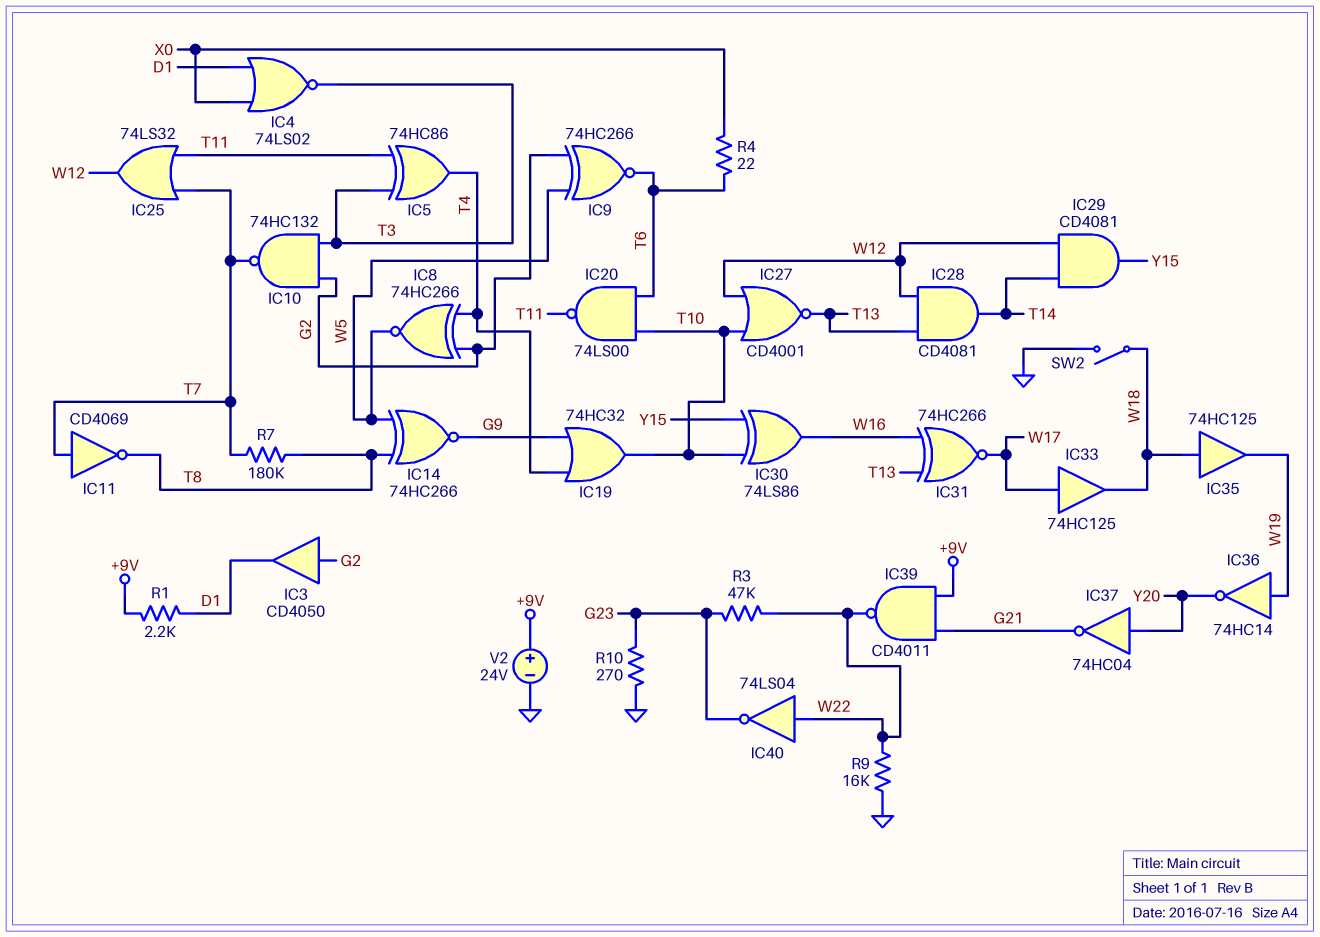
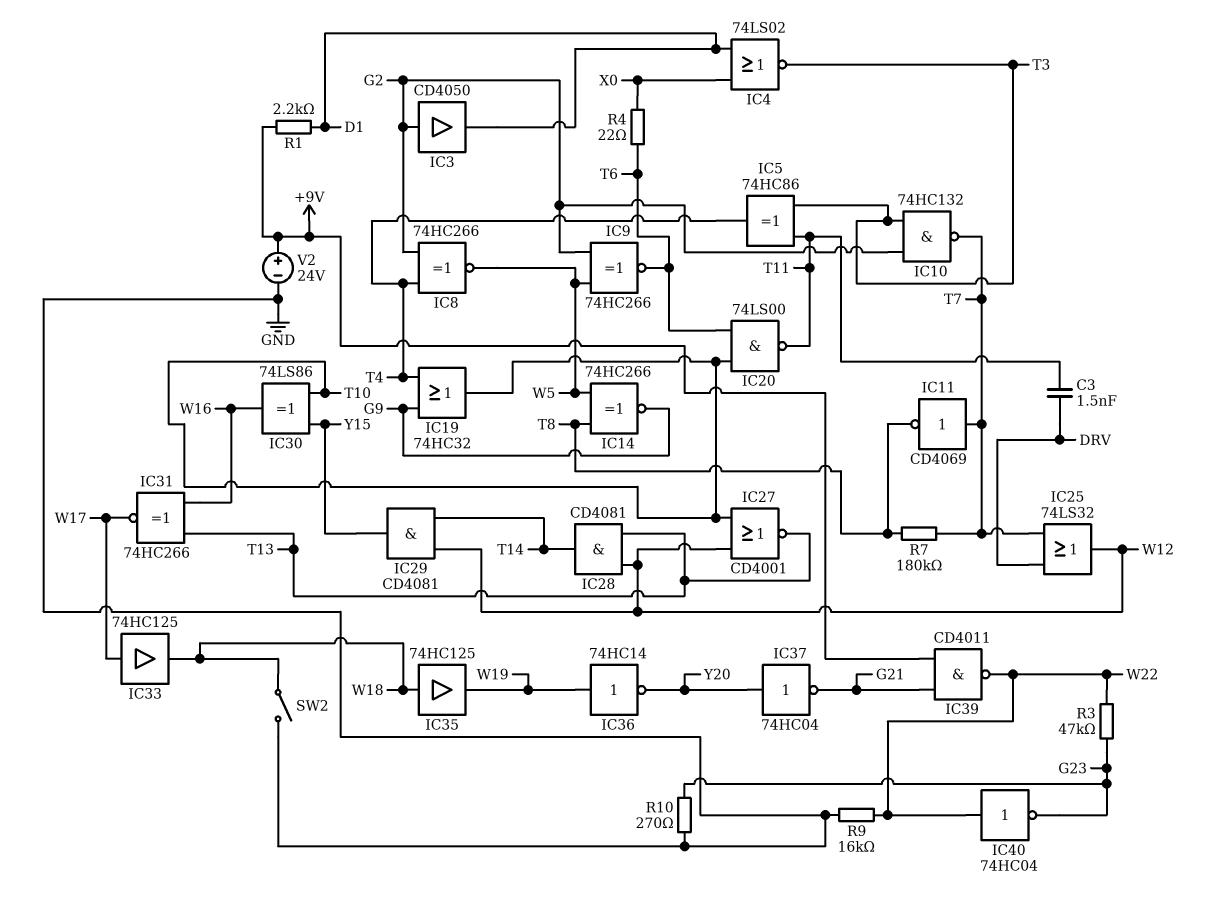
C3: none -> 1.5nF (DRV, T11)
IC25: OR 74LS32 (in T7, in T11, out W12) -> OR 74LS32 (in DRV, in T7, out W12)
IC40: NOT 74LS04 (in W22, out G23) -> NOT 74HC04 (in W22, out G23)

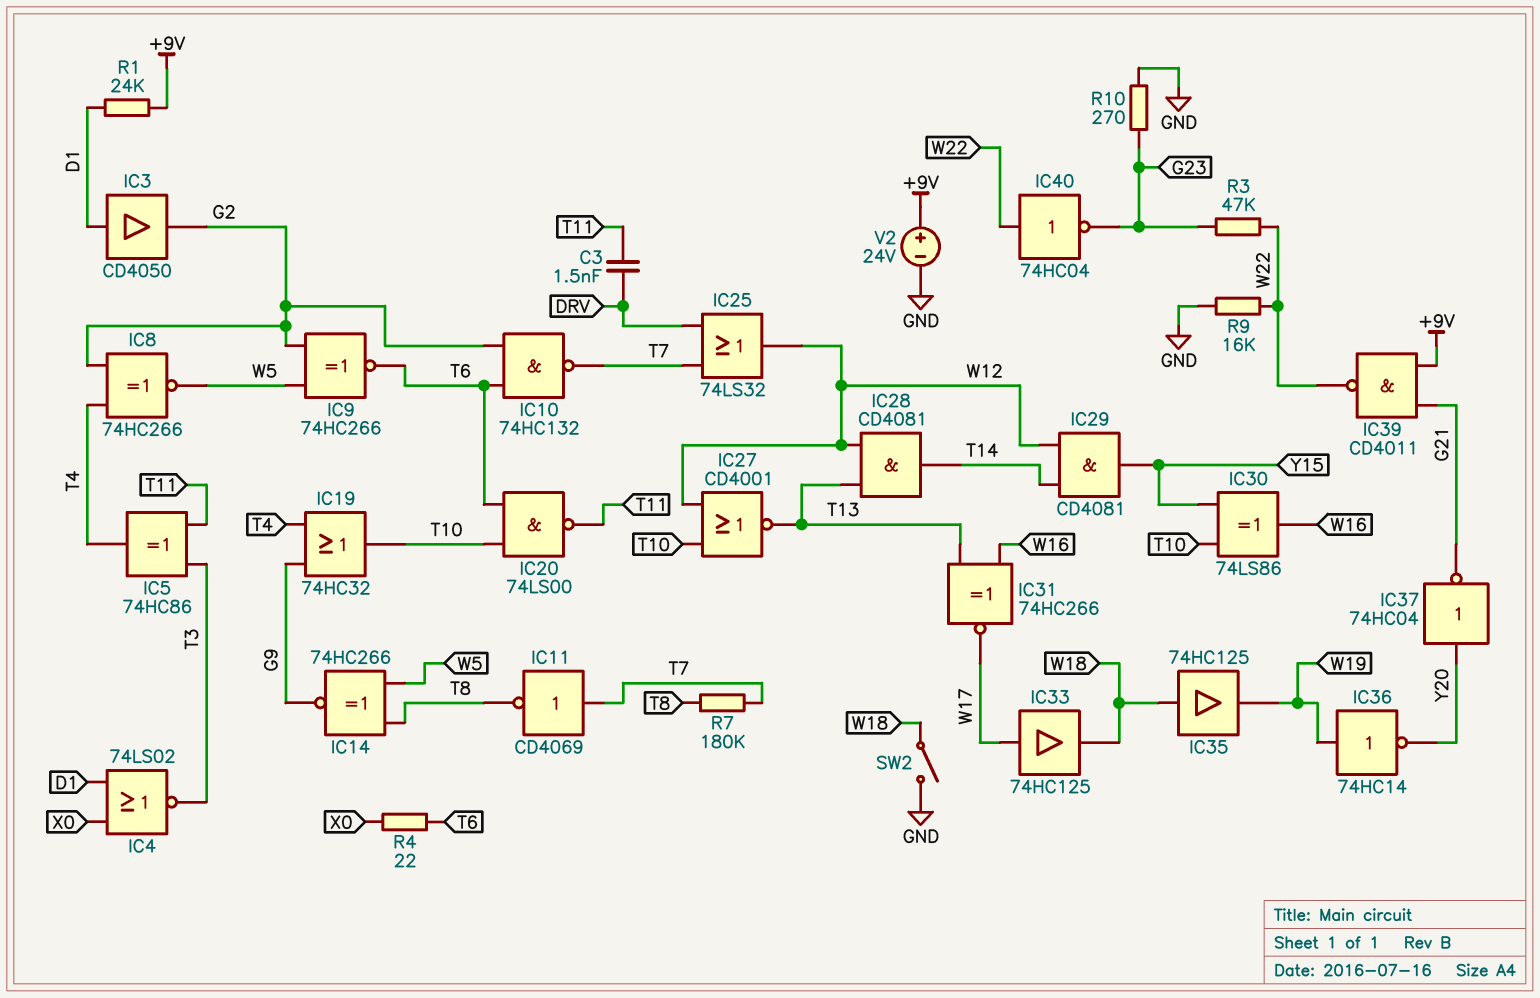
IC3: buffer CD4050 (in G2, out D1) -> buffer CD4050 (in D1, out G2)
IC10: NAND 74HC132 (in G2, in T3, out T7) -> NAND 74HC132 (in G2, in T6, out T7)
R1: 2.2k (+9V, D1) -> 24k (+9V, D1)

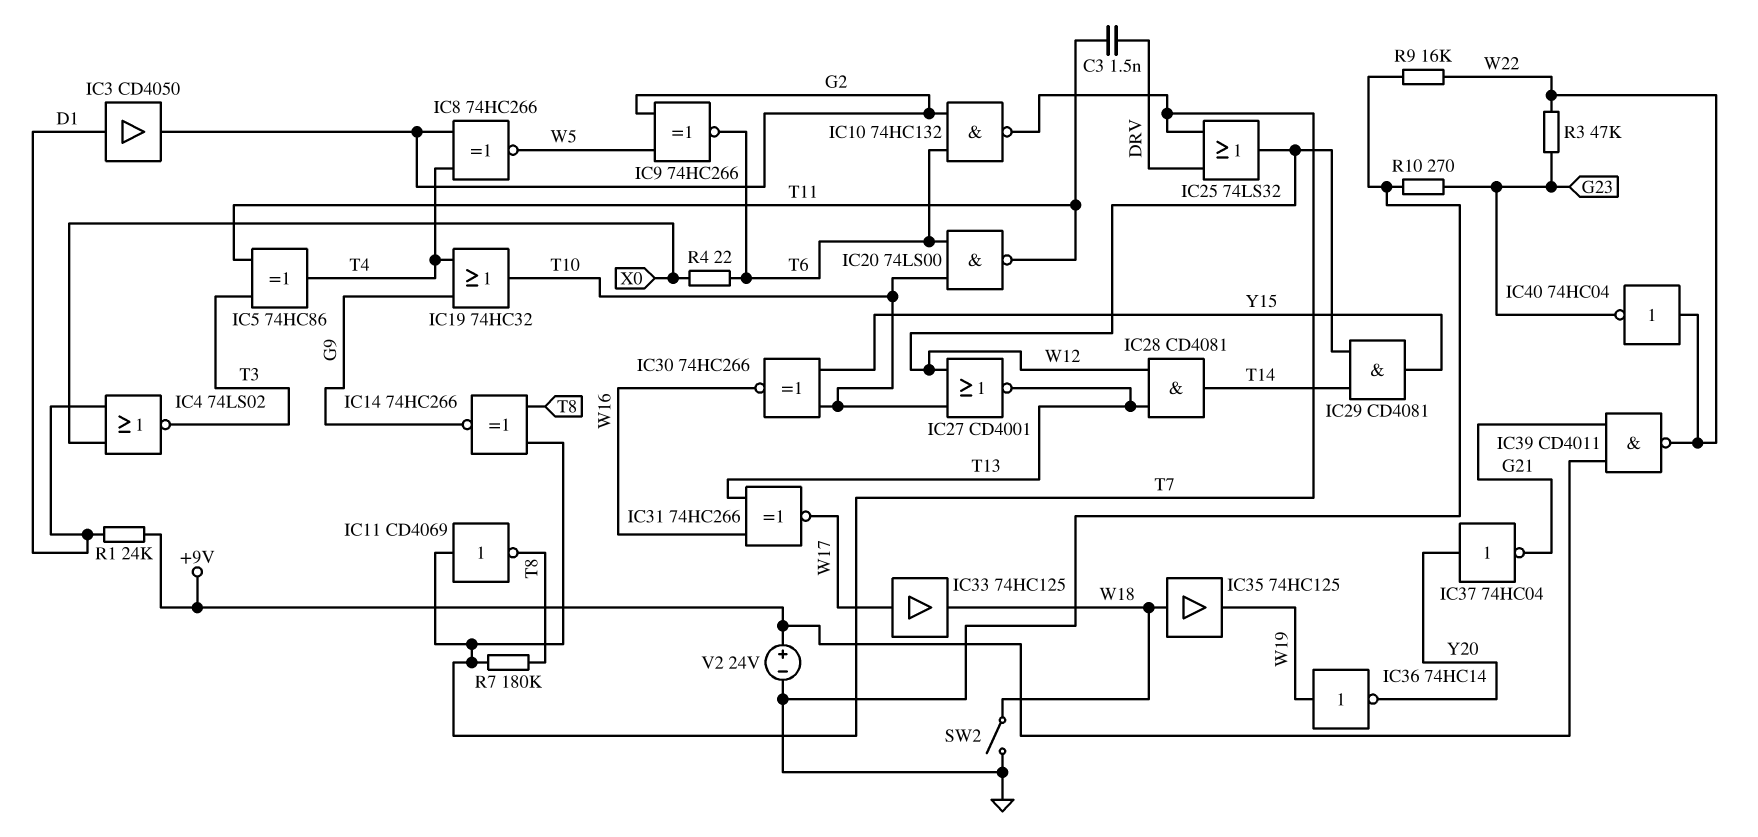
IC14: XNOR 74HC266 (in T8, in W5, out G9) -> XNOR 74HC266 (in T7, in T8, out G9)
IC30: XOR 74LS86 (in T10, in Y15, out W16) -> XNOR 74HC266 (in T10, in Y15, out W16)

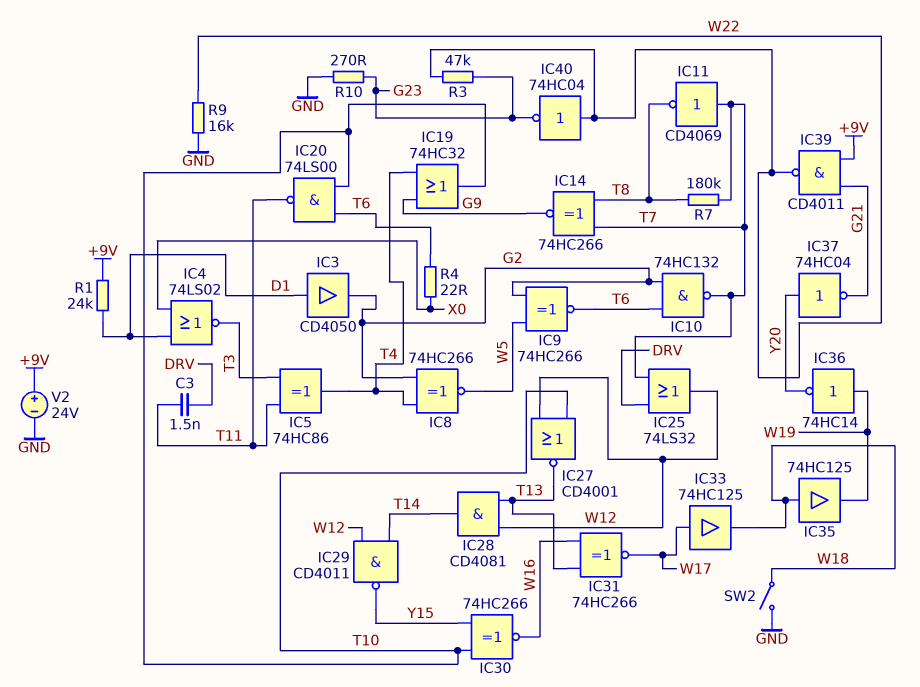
IC29: AND CD4081 (in T14, in W12, out Y15) -> NAND CD4011 (in T14, in W12, out Y15)

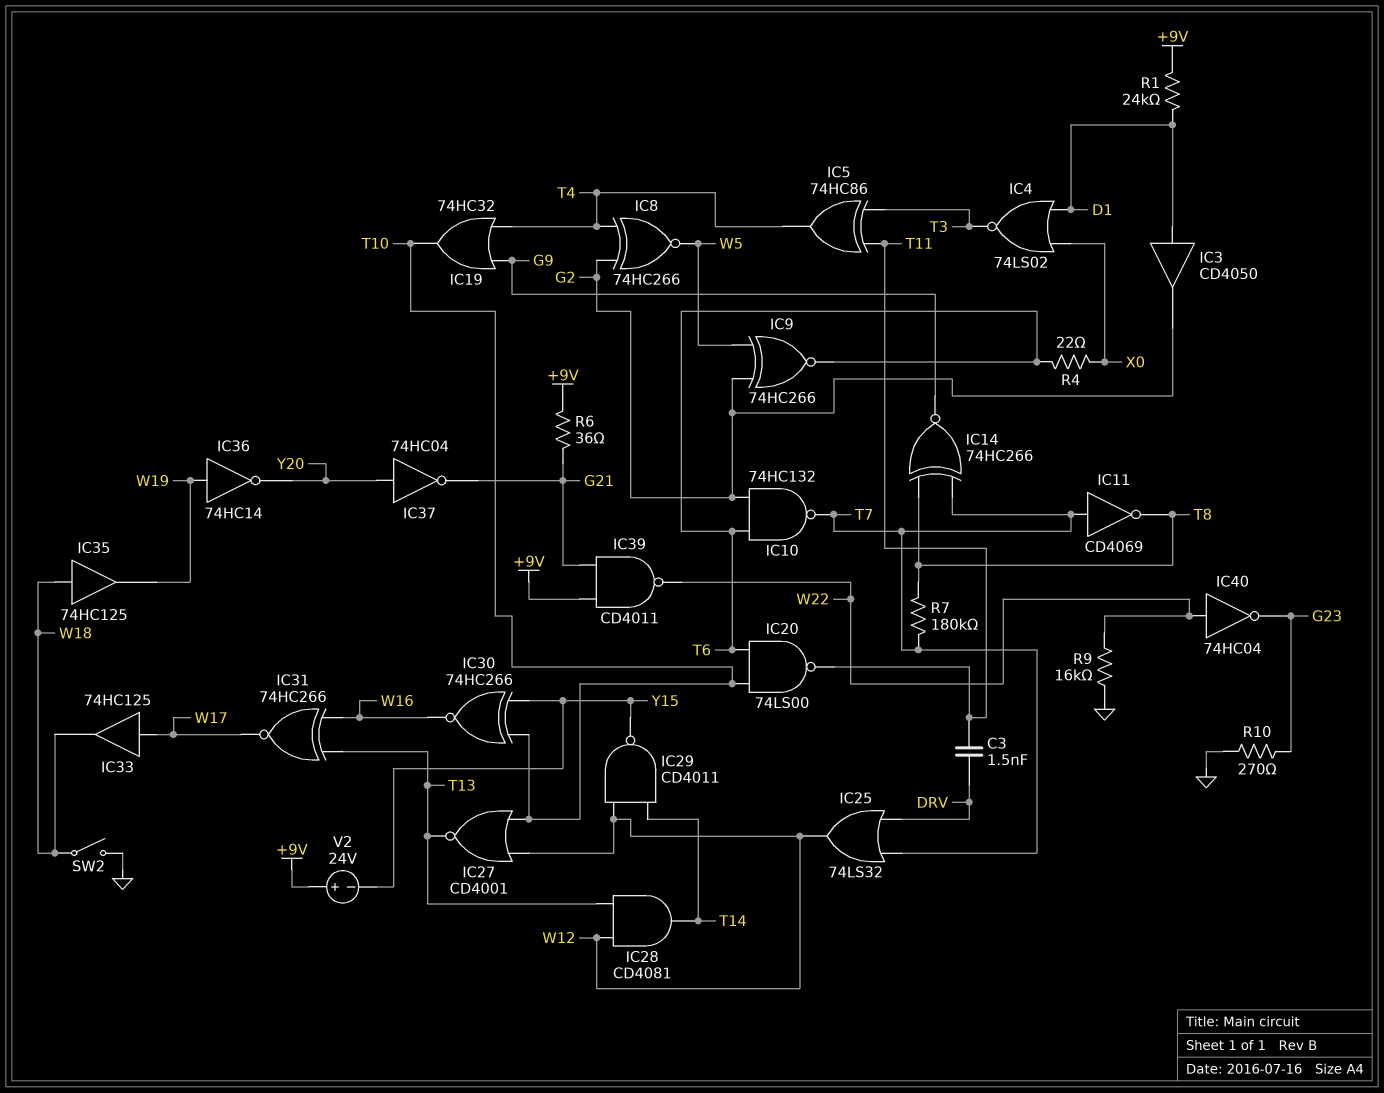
R3: 47k (G23, W22) -> none
R6: none -> 36 (+9V, G21)
V2: 24V (plus +9V, minus GND) -> 24V (plus +9V, minus Y15)

